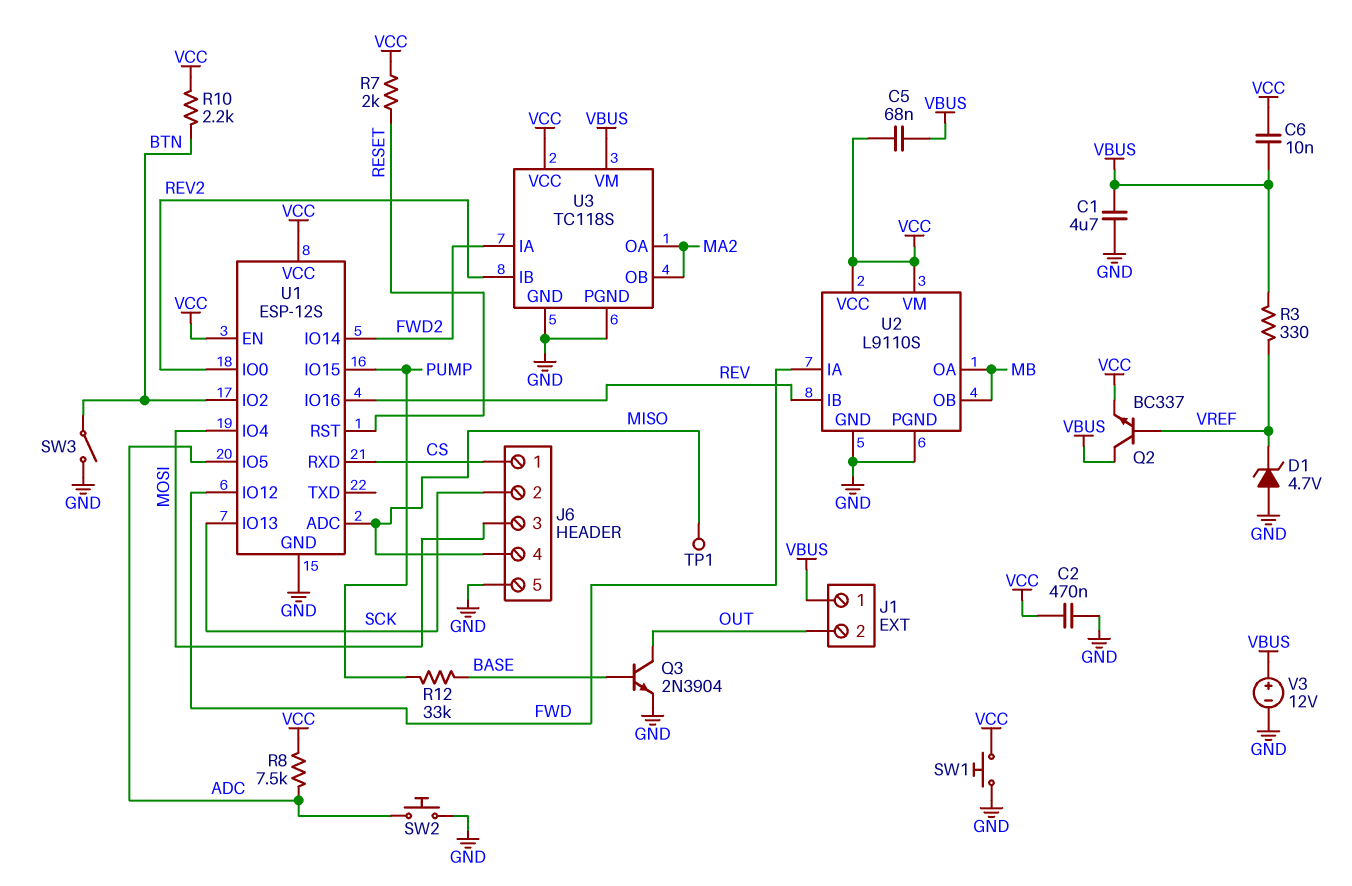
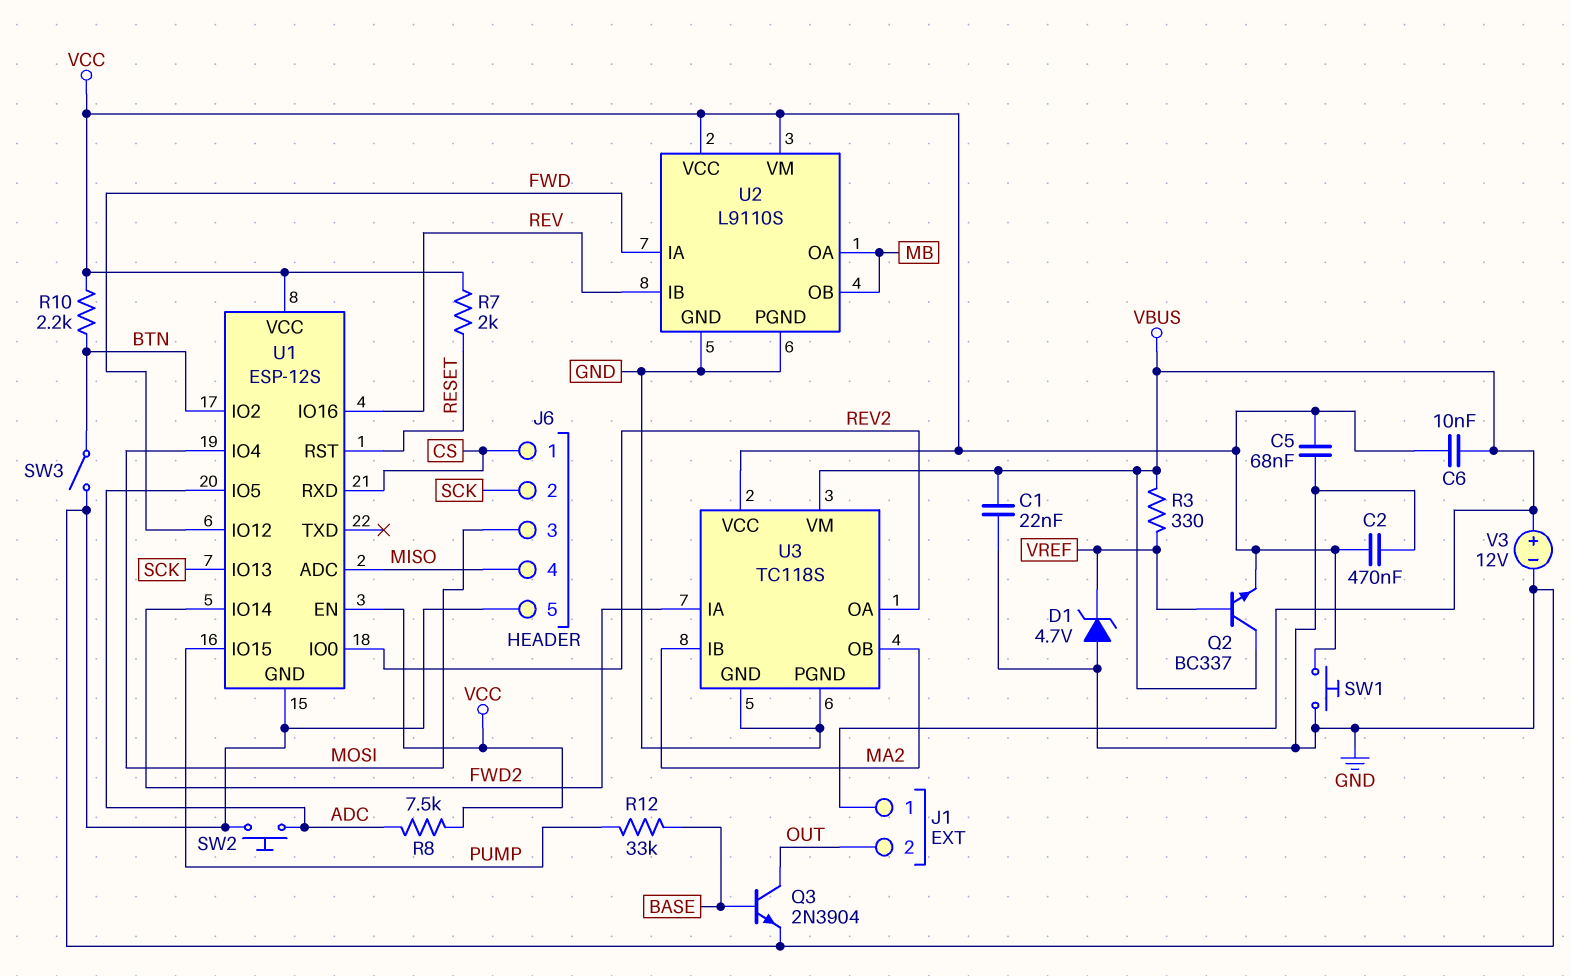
C1: 4.7uF (GND, VBUS) -> 22nF (GND, VBUS)
C5: 68nF (VBUS, VCC) -> 68nF (GND, VCC)
TP1: test point (MISO) -> none
U3 pin IB: REV2 -> MA2
U3 pin OA: MA2 -> REV2

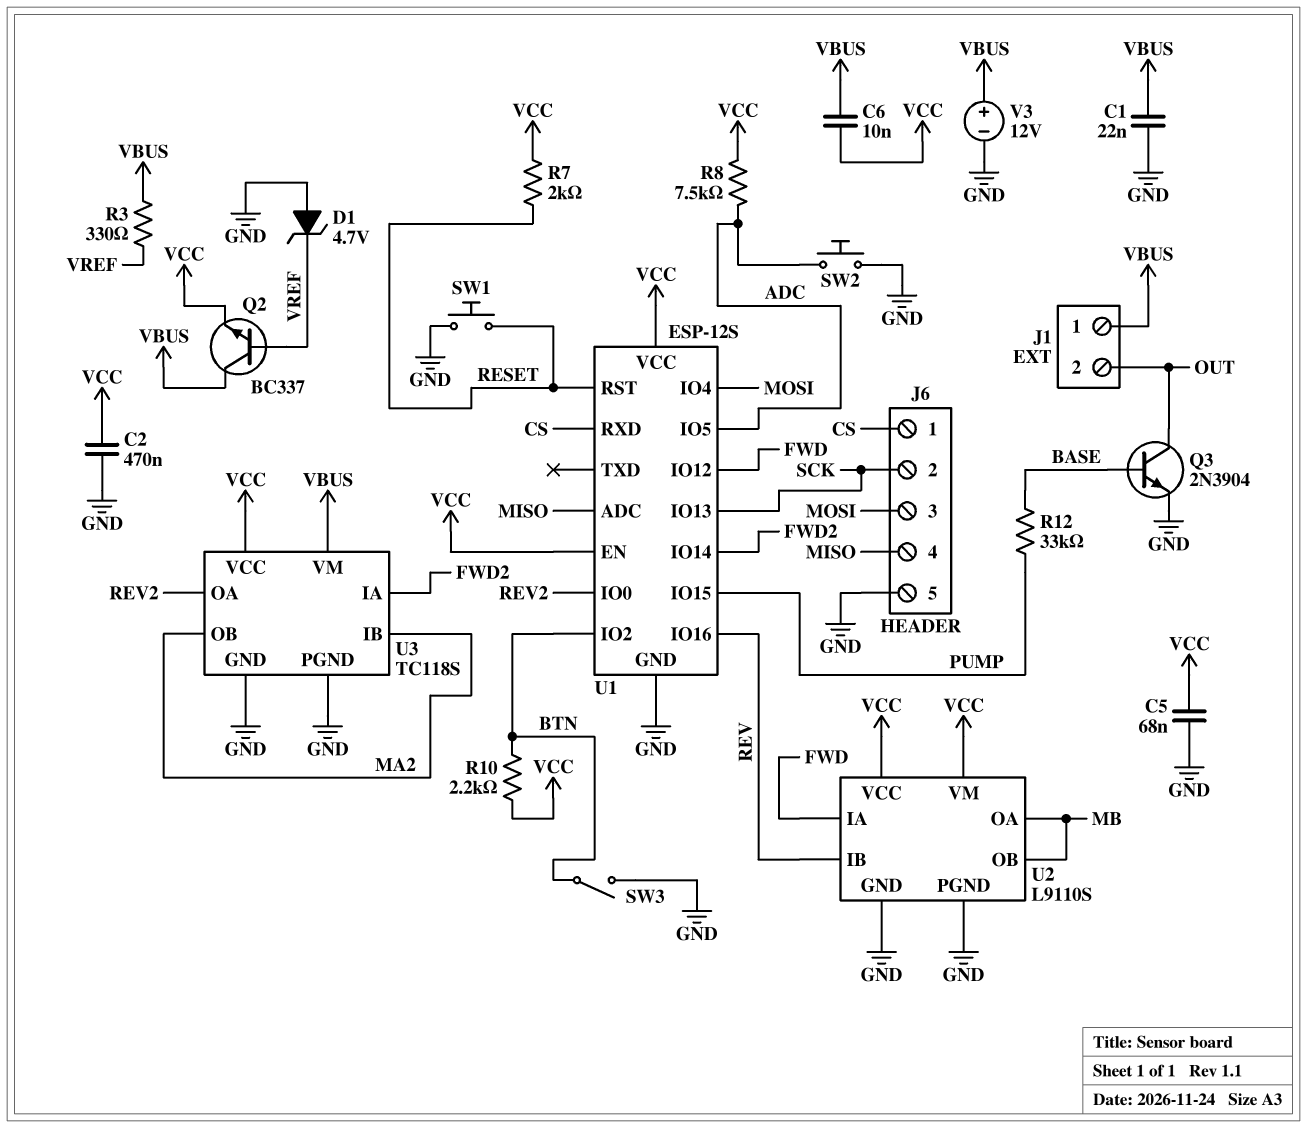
SW1: button (GND, VCC) -> button (GND, RESET)

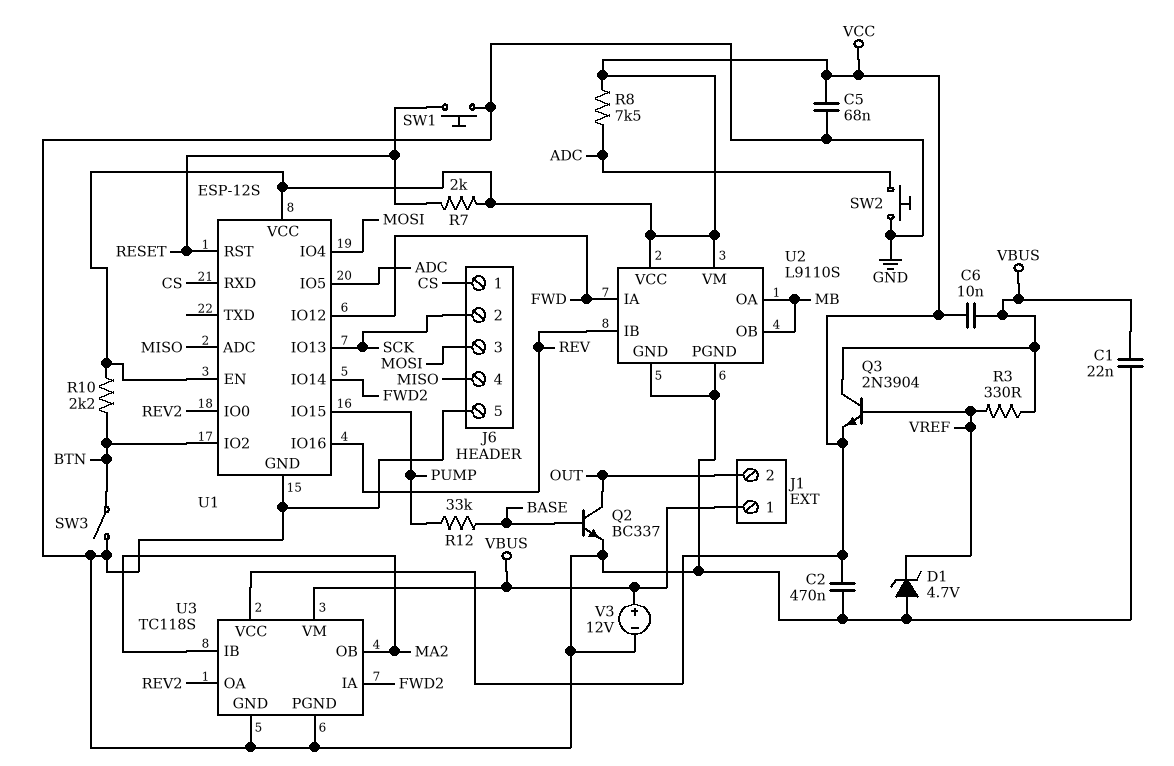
Q2: NPN BC337 (B VREF, C VBUS, E VCC) -> NPN BC337 (B BASE, C OUT, E GND)
Q3: NPN 2N3904 (B BASE, C OUT, E GND) -> NPN 2N3904 (B VREF, C VBUS, E VCC)

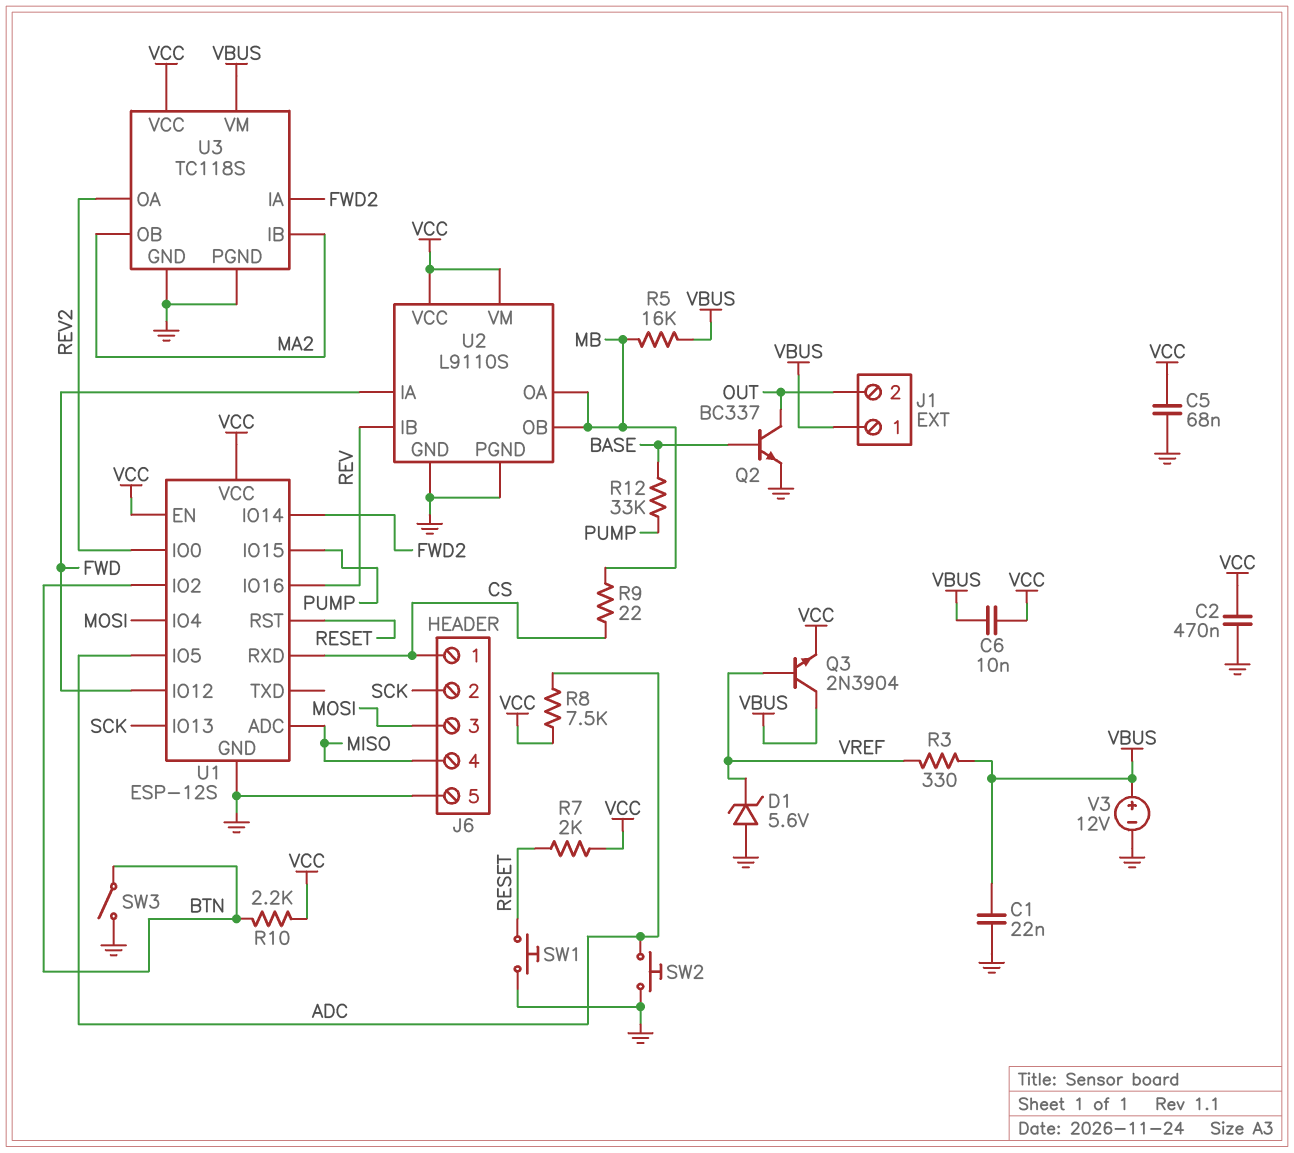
D1: zener 4.7V (A GND, K VREF) -> zener 5.6V (A GND, K VREF)
R5: none -> 16k (MB, VBUS)
R9: none -> 22 (CS, MB)

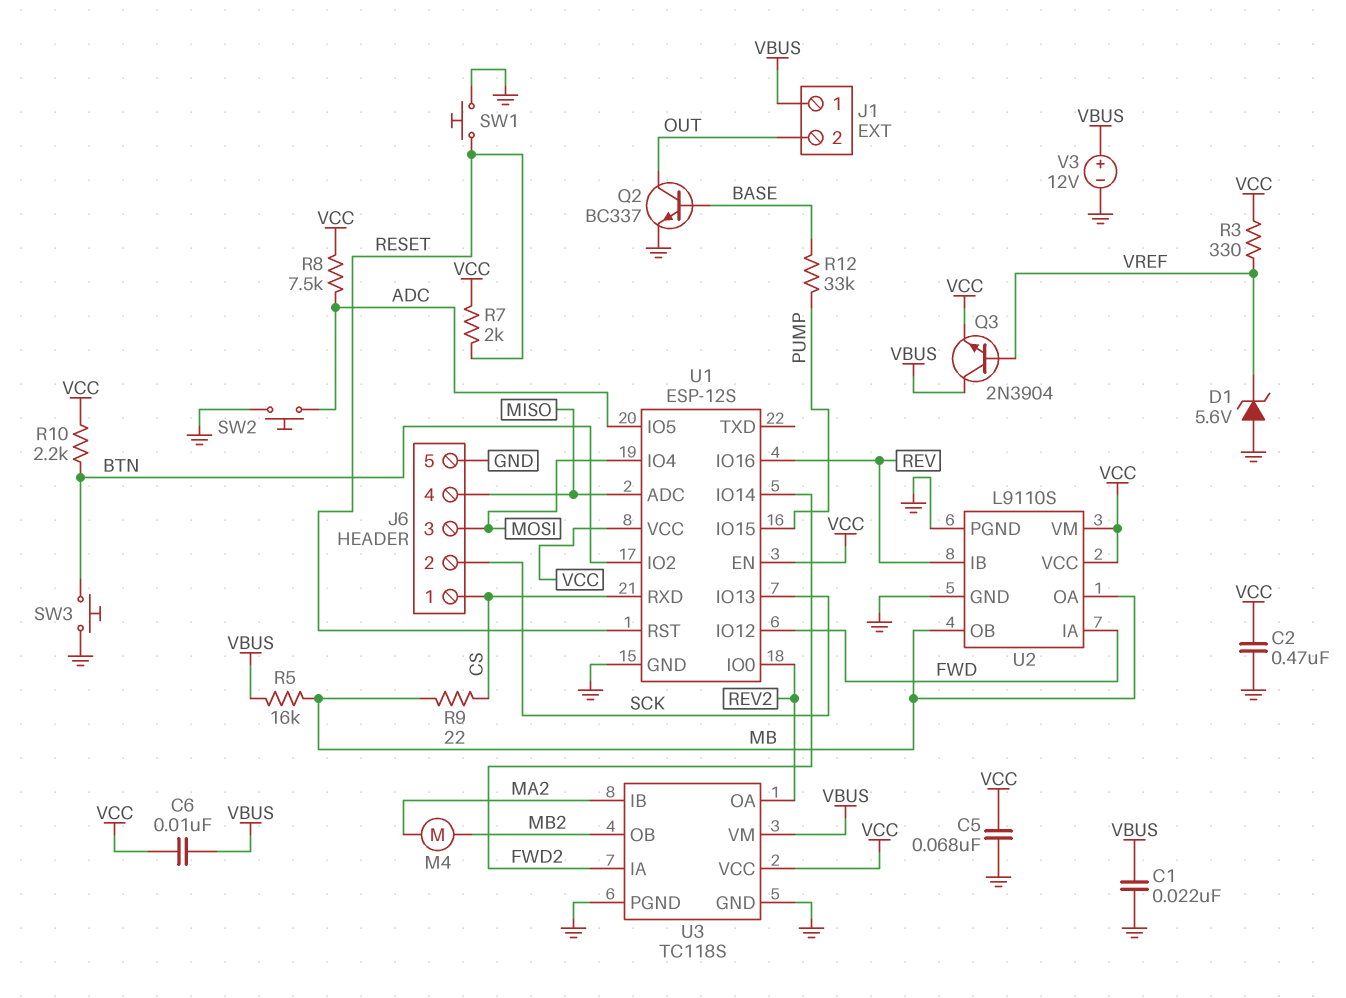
M4: none -> motor (MA2, MB2)
R3: 330 (VBUS, VREF) -> 330 (VCC, VREF)
SW3: switch (BTN, GND) -> button (BTN, GND)
U3 pin OB: MA2 -> MB2

